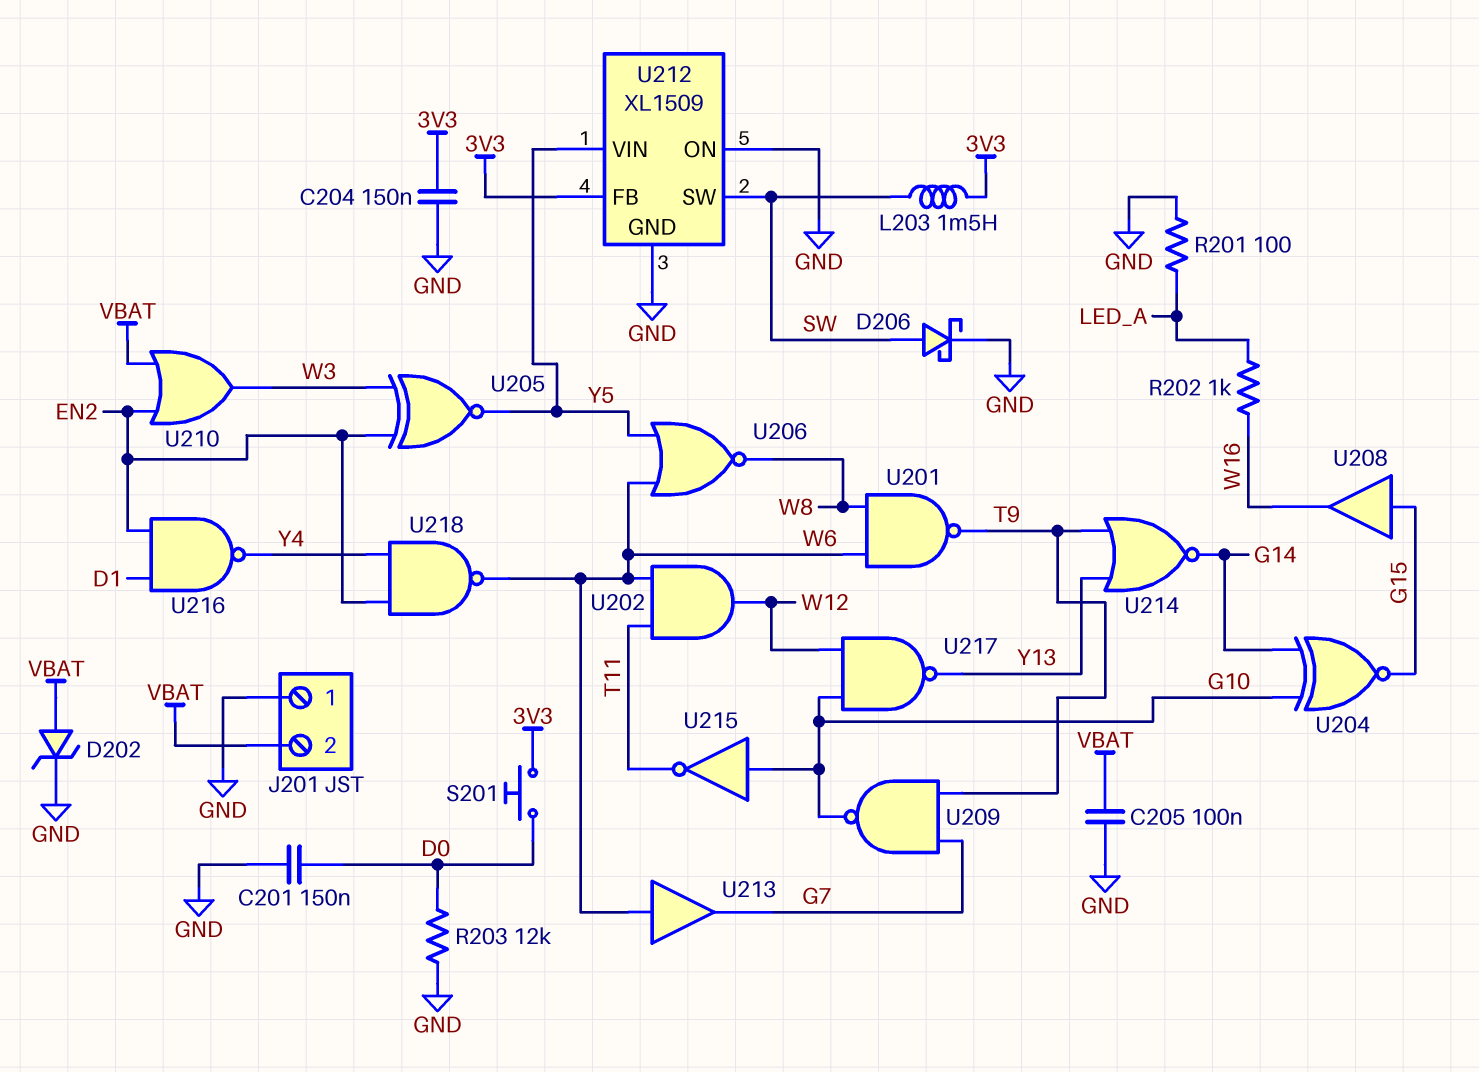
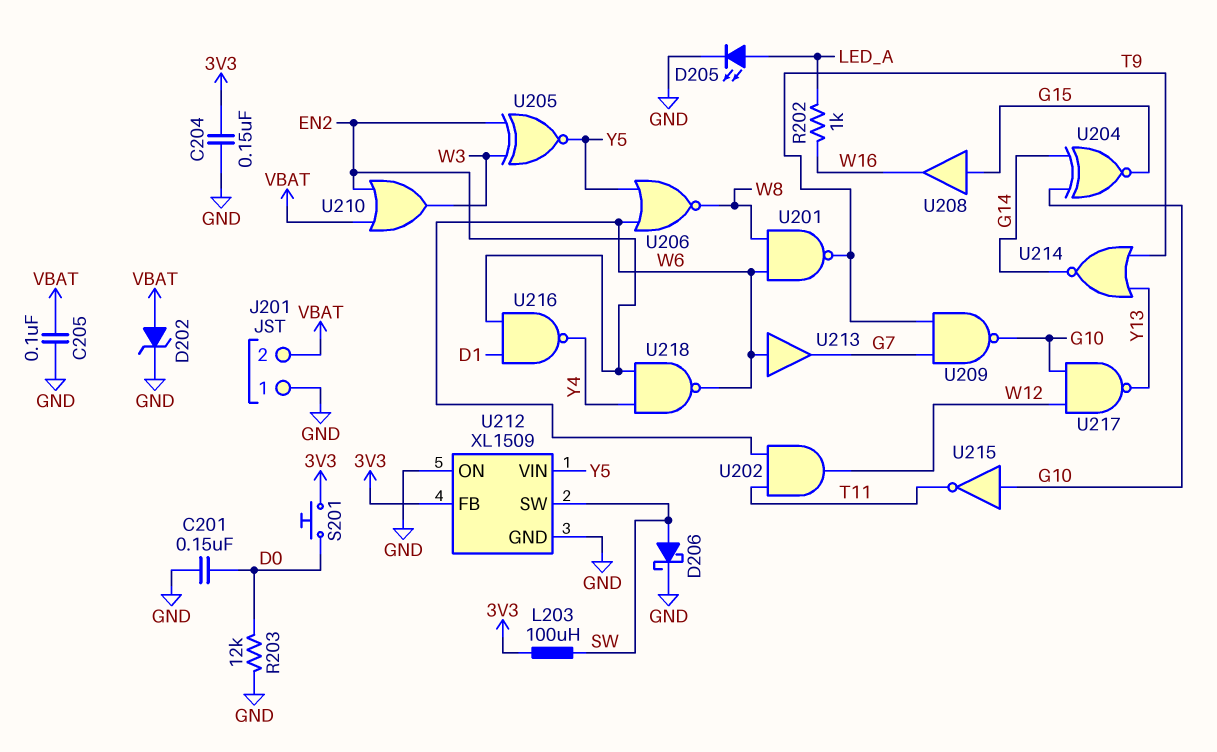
D205: none -> LED (A LED_A, K GND)
L203: 1.5mH (3V3, SW) -> 100uH (3V3, SW)
R201: 100 (GND, LED_A) -> none

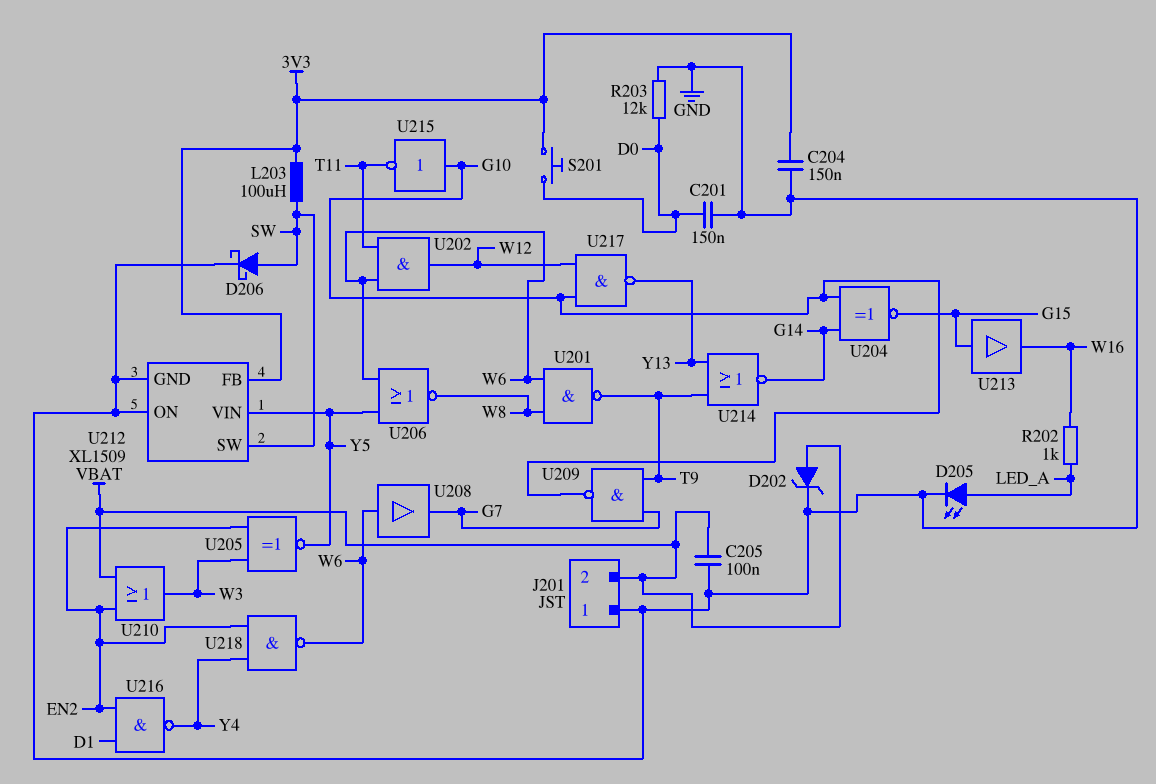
U208: buffer (in G15, out W16) -> buffer (in W6, out G7)
U213: buffer (in W6, out G7) -> buffer (in G15, out W16)

